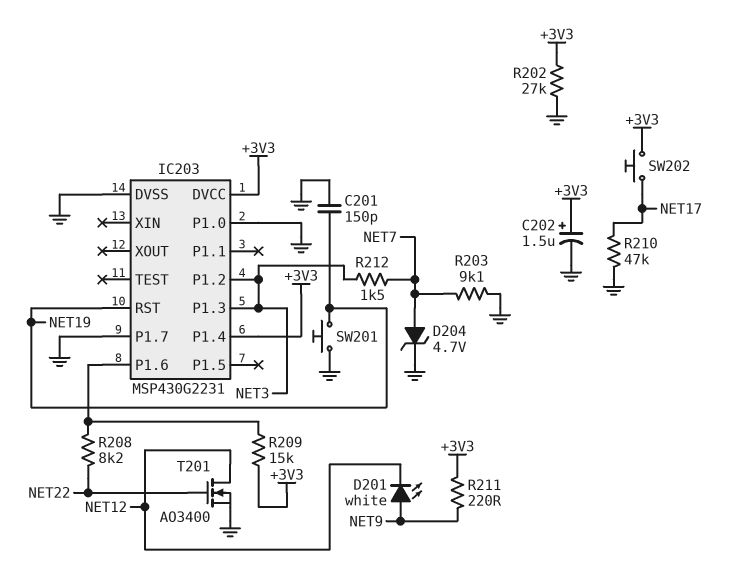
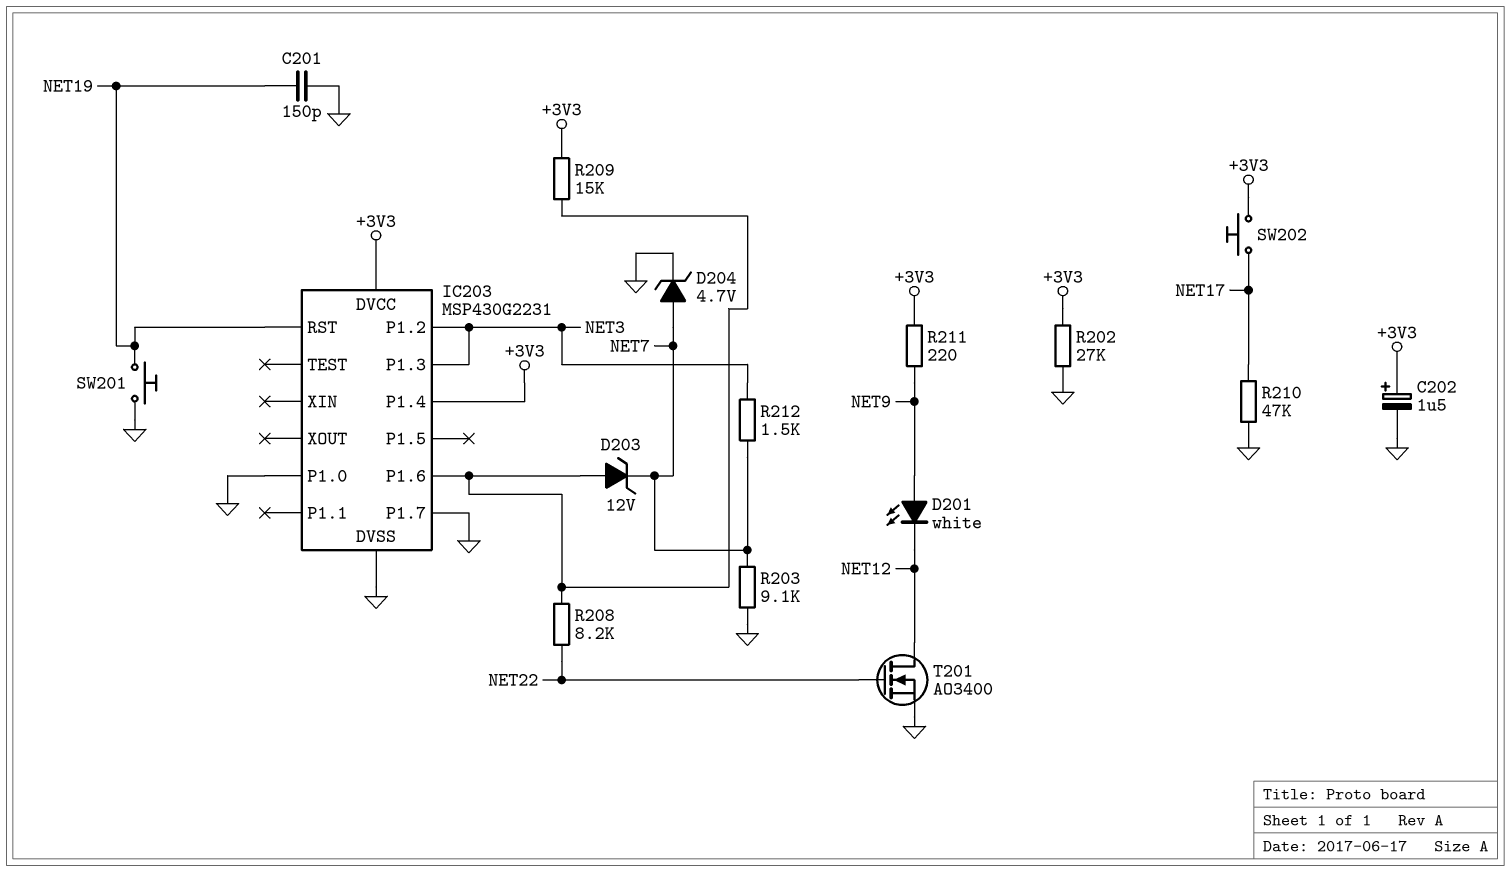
D203: none -> zener 12V (A IC203/P1.6, K NET7)

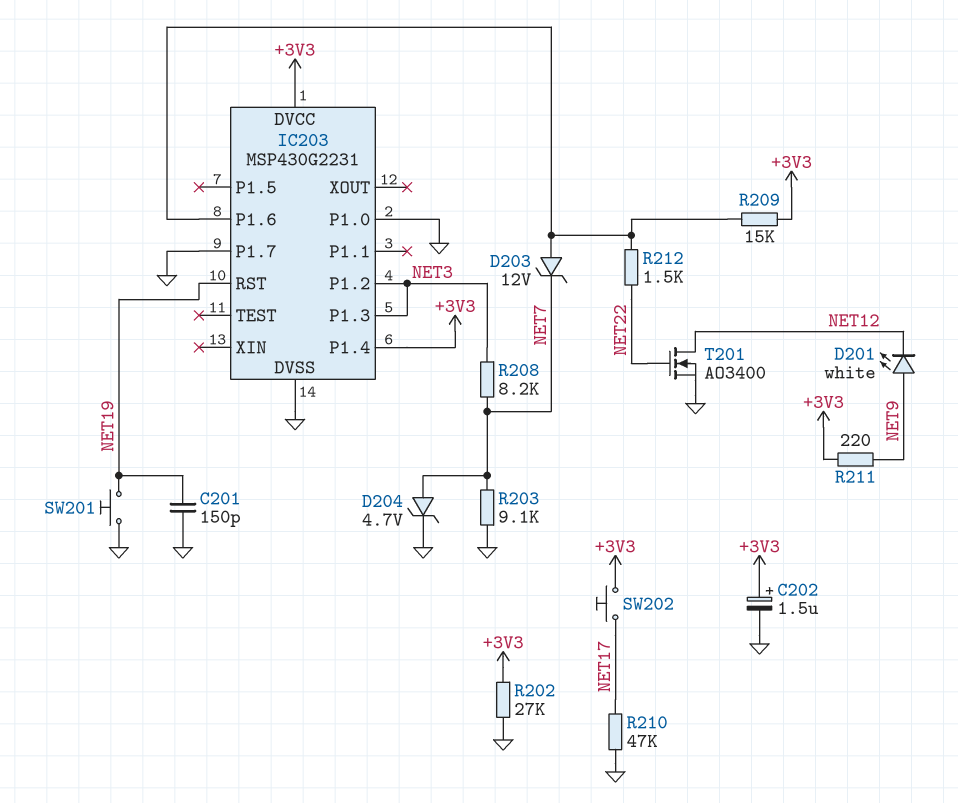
R208: 8.2k (IC203/P1.6, NET22) -> 8.2k (NET3, NET7)
R212: 1.5k (NET3, NET7) -> 1.5k (IC203/P1.6, NET22)

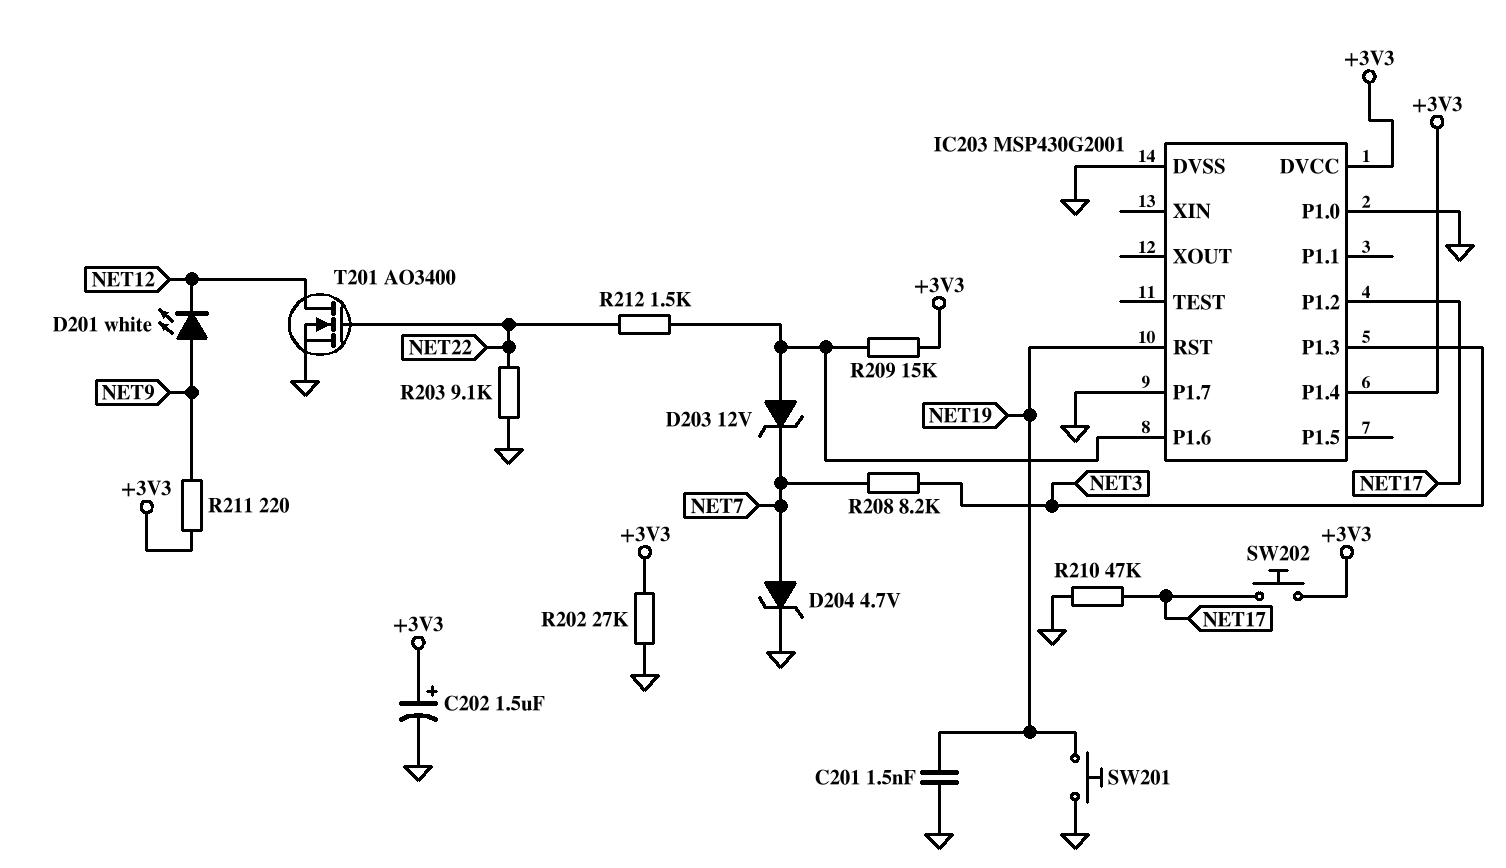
C201: 150pF (GND, NET19) -> 1.5nF (GND, NET19)
IC203: MSP430G2231 -> MSP430G2001
IC203 pin P1.2: NET3 -> NET17
R203: 9.1k (GND, NET7) -> 9.1k (GND, NET22)

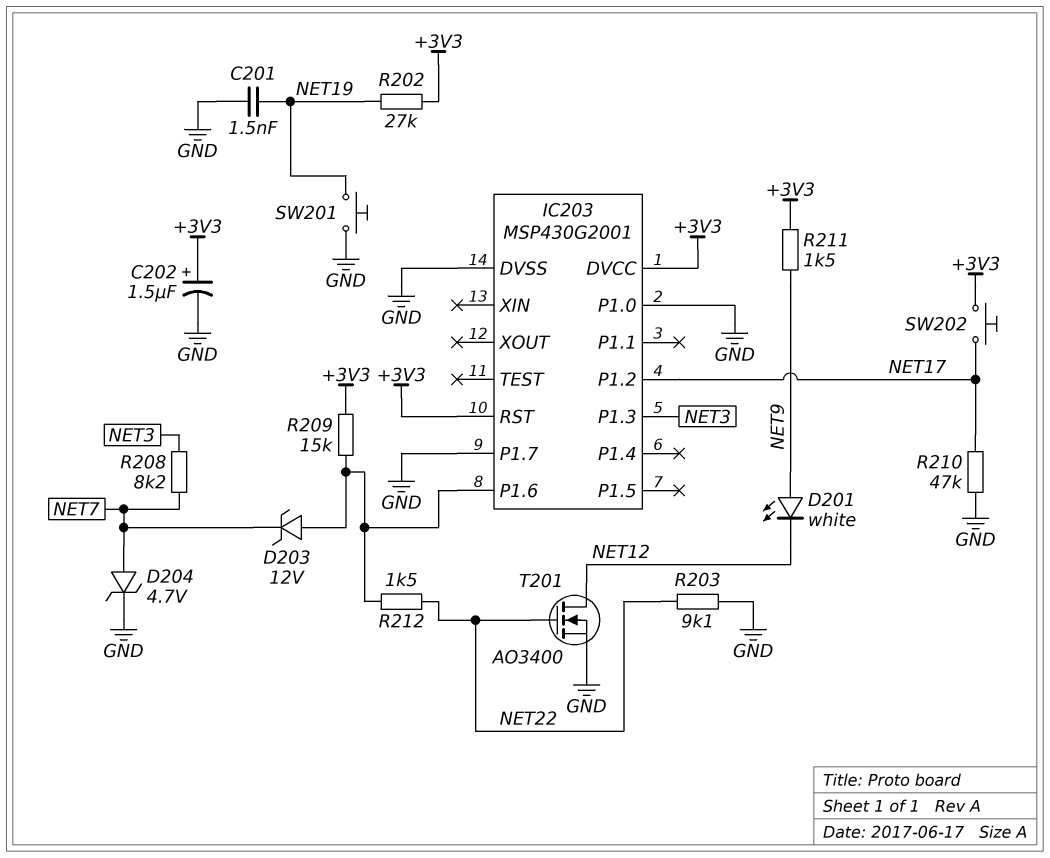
IC203 pin P1.4: +3V3 -> none
IC203 pin RST: NET19 -> +3V3
R202: 27k (+3V3, GND) -> 27k (+3V3, NET19)
R211: 220 (+3V3, NET9) -> 1.5k (+3V3, NET9)

